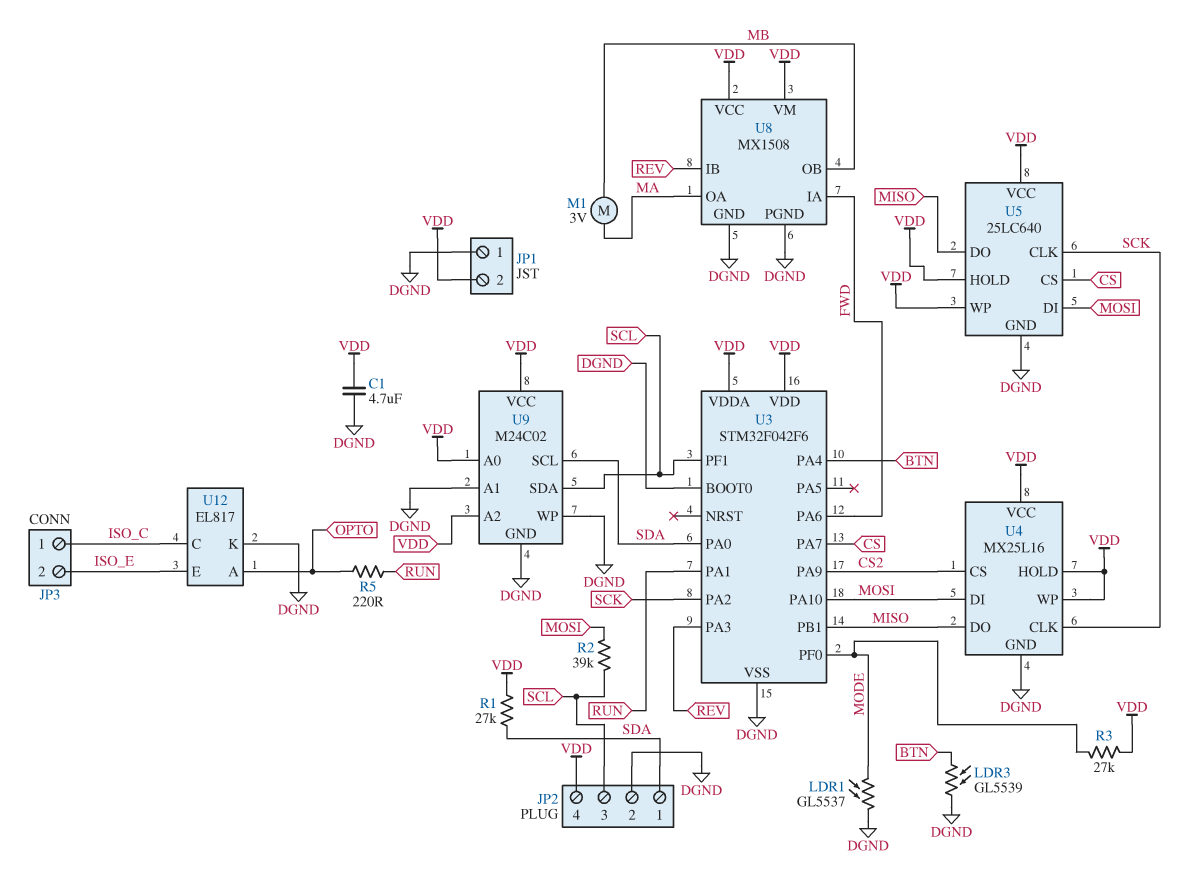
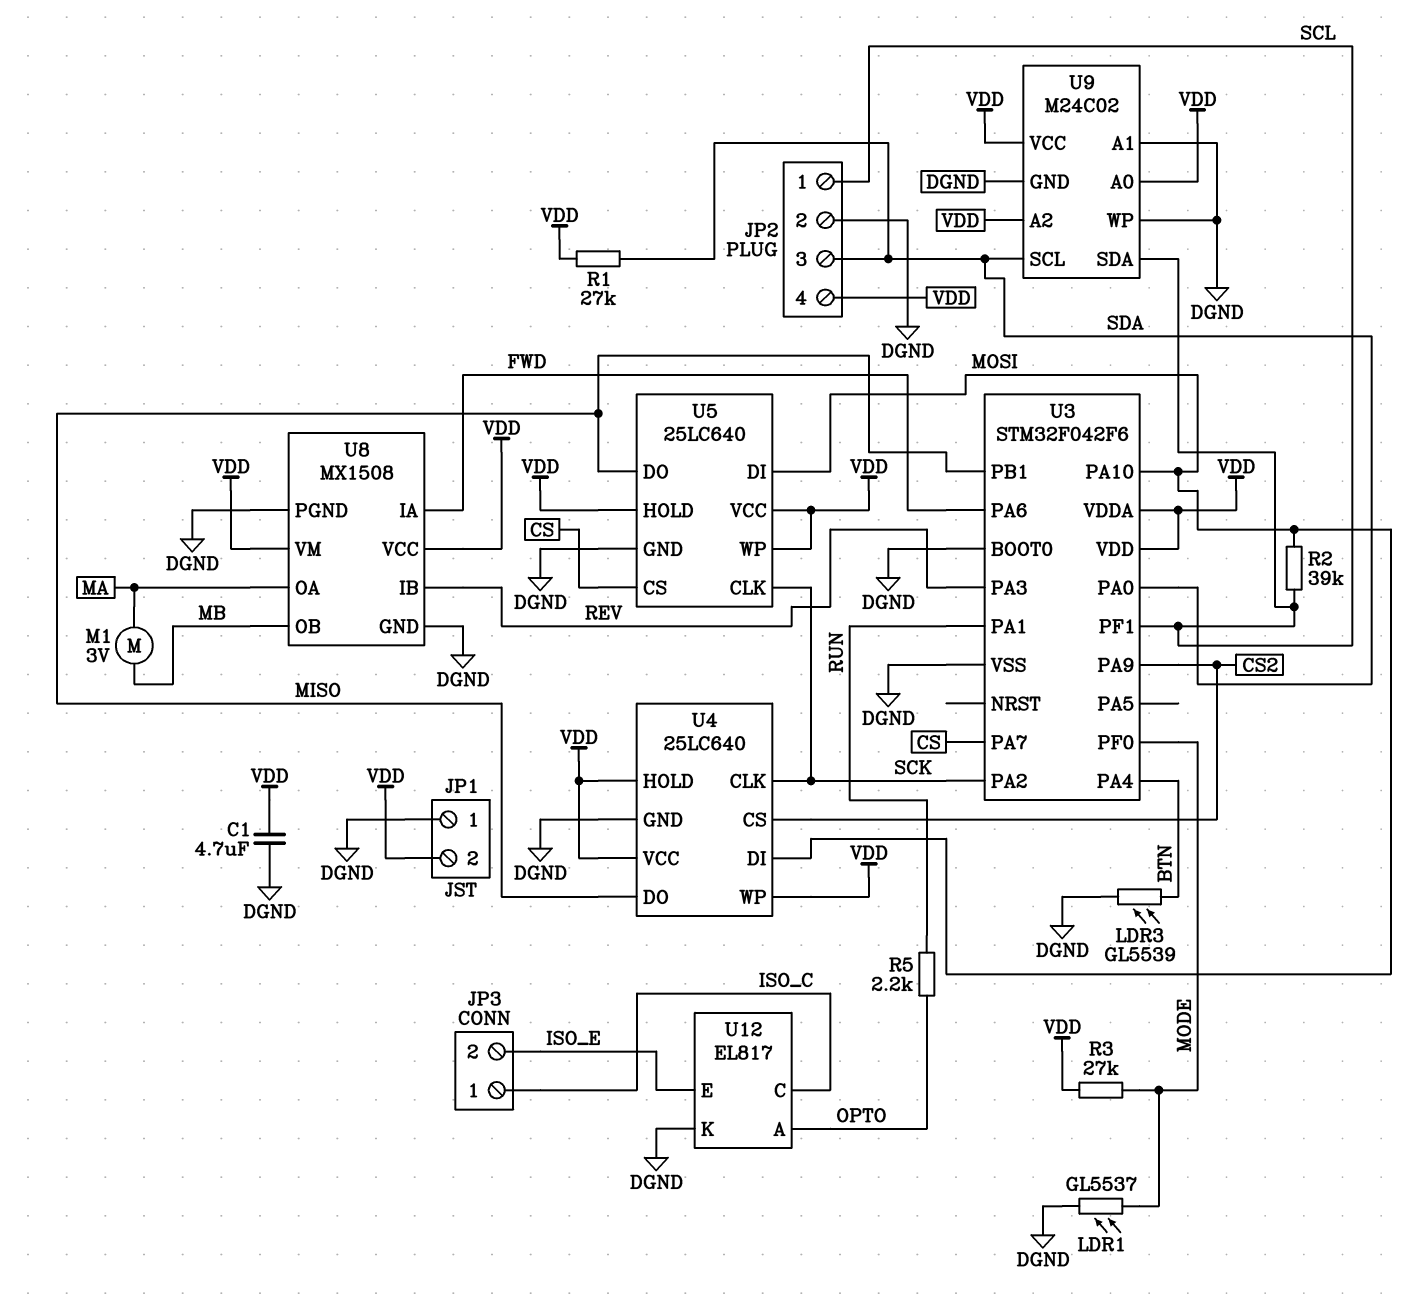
JP2 pin 1: SDA -> SCL
JP2 pin 3: SCL -> SDA
R5: 220 (OPTO, RUN) -> 2.2k (OPTO, RUN)
U4: MX25L16 -> 25LC640

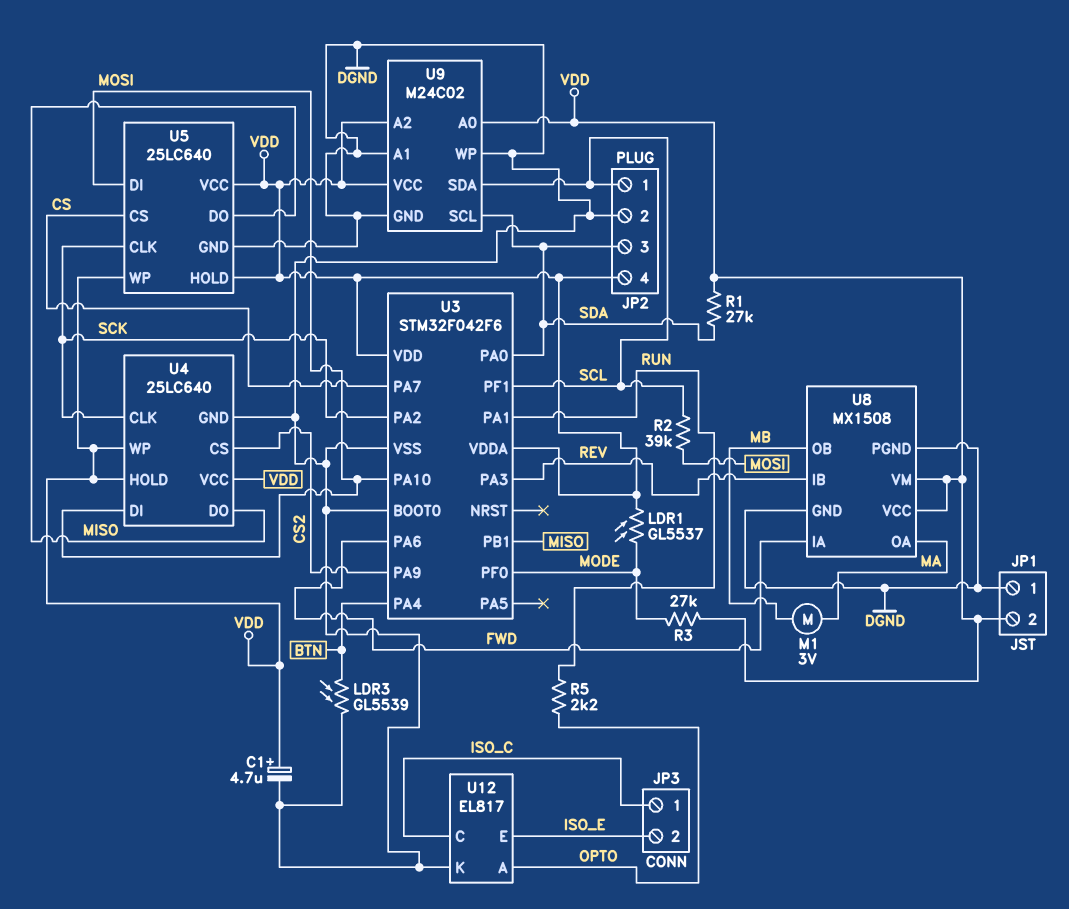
C1: 4.7uF (DGND, VDD) -> 4.7uF (plus VDD, minus DGND)
LDR1: GL5537 (DGND, MODE) -> GL5537 (MODE, VDD)

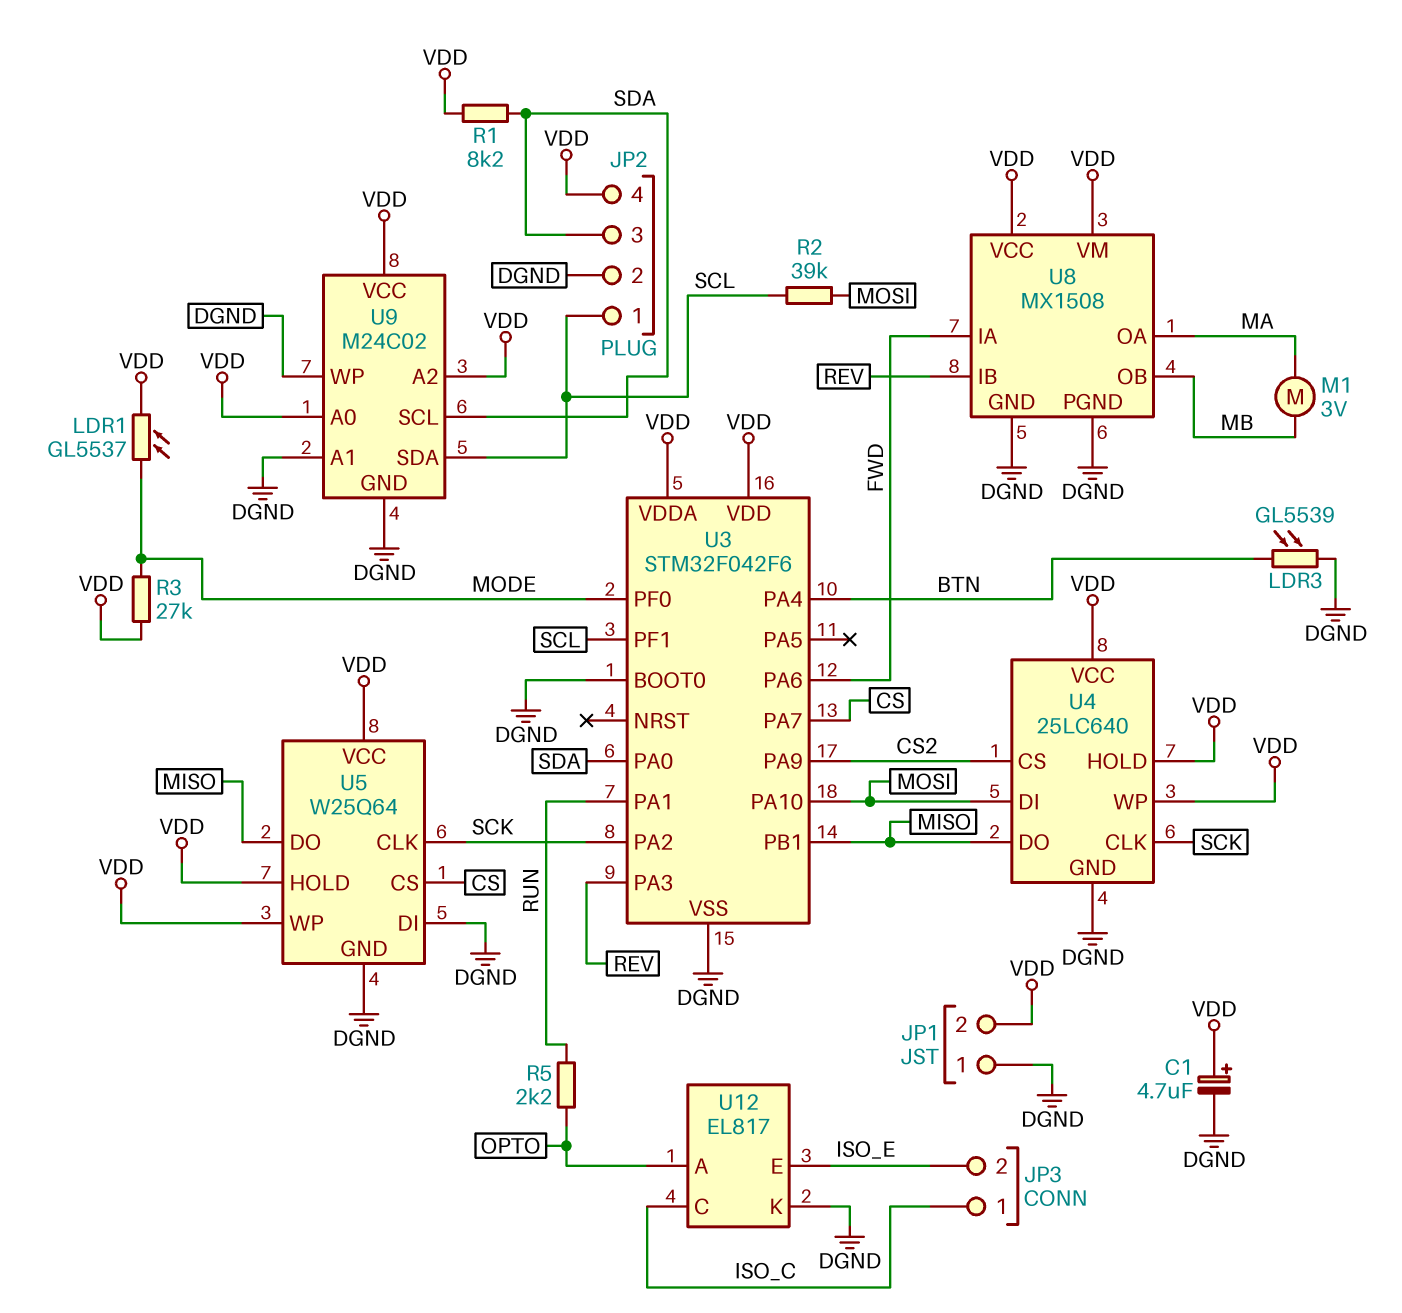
R1: 27k (SDA, VDD) -> 8.2k (SDA, VDD)
U5: 25LC640 -> W25Q64
U5 pin DI: MOSI -> DGND

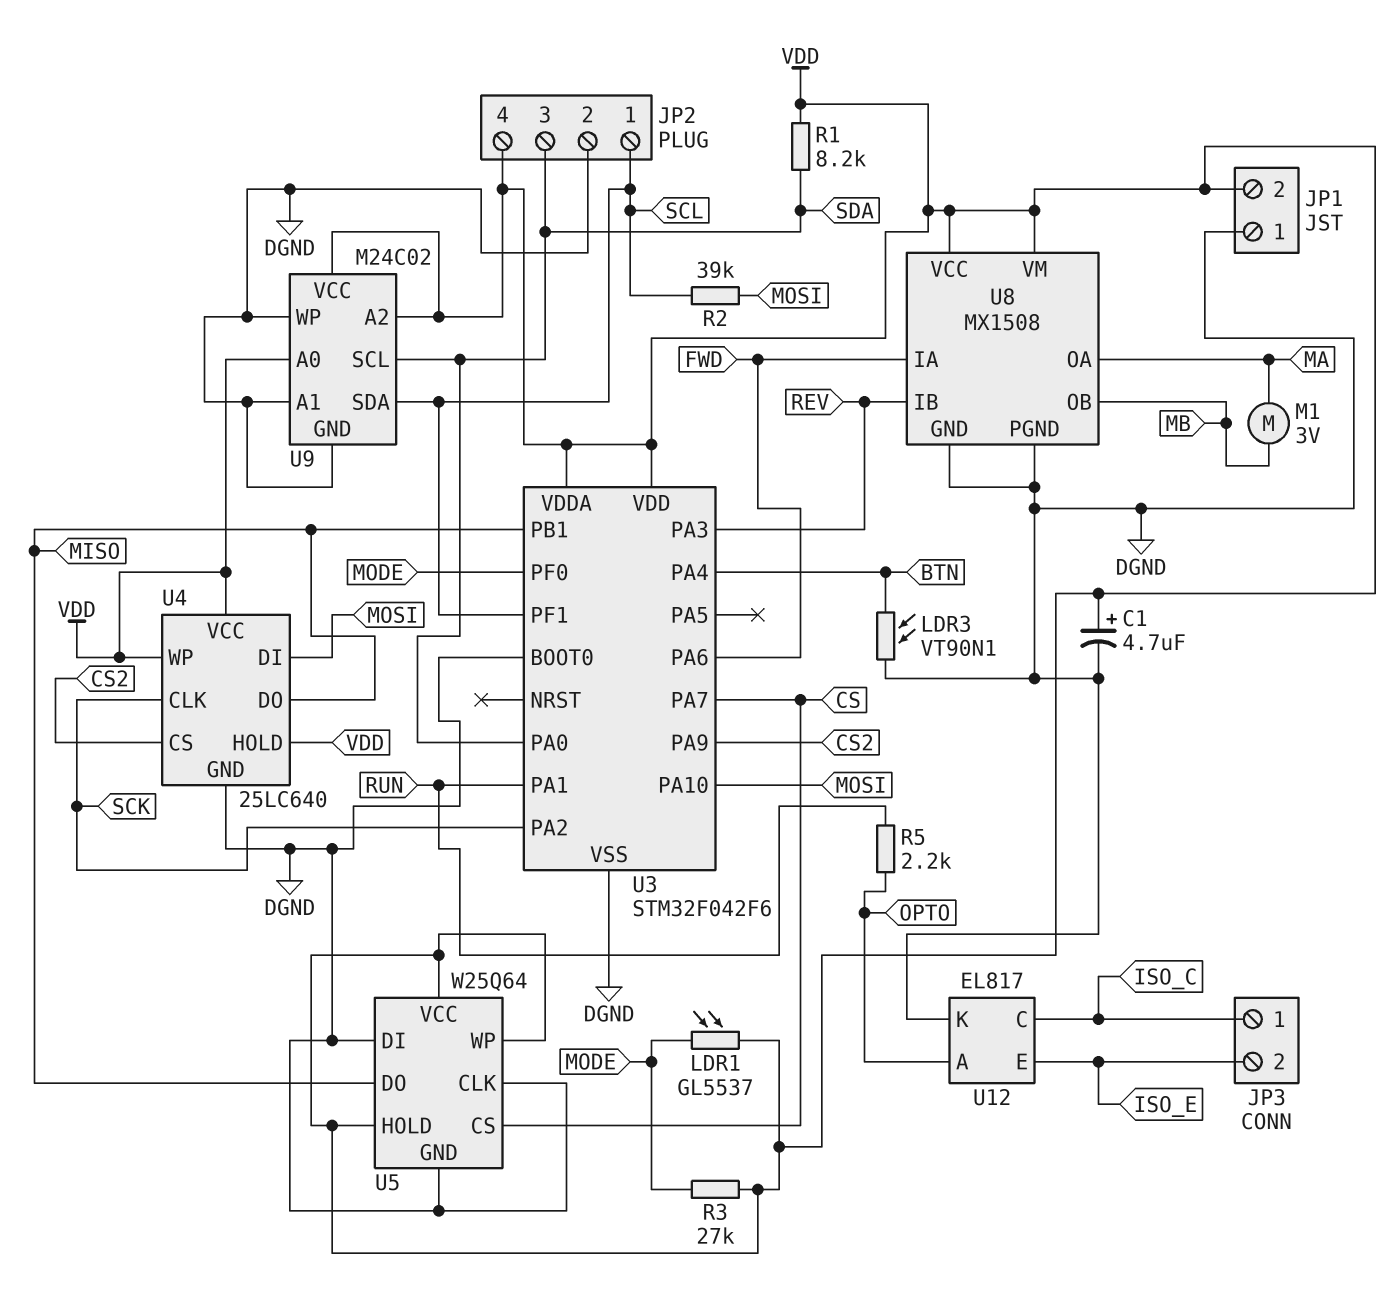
LDR3: GL5539 (BTN, DGND) -> VT90N1 (BTN, DGND)
U5 pin CLK: SCK -> DGND

